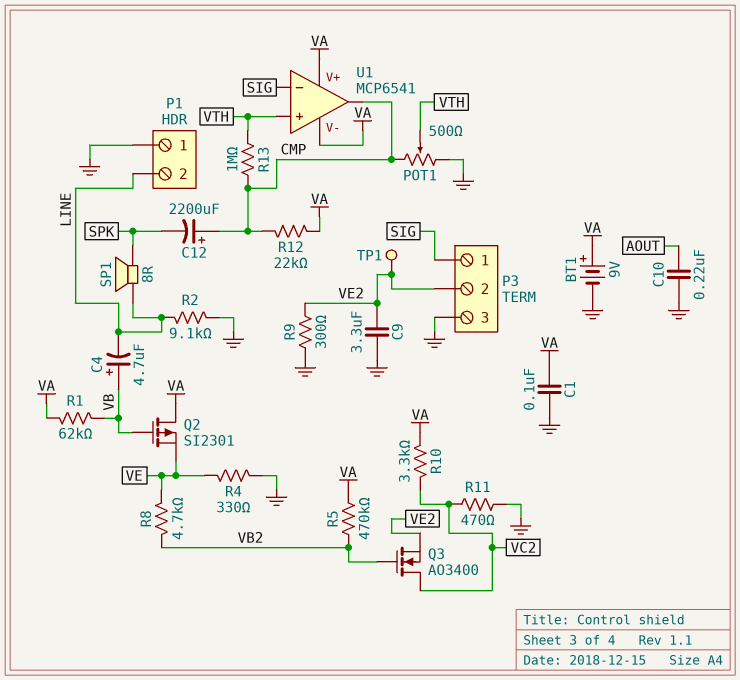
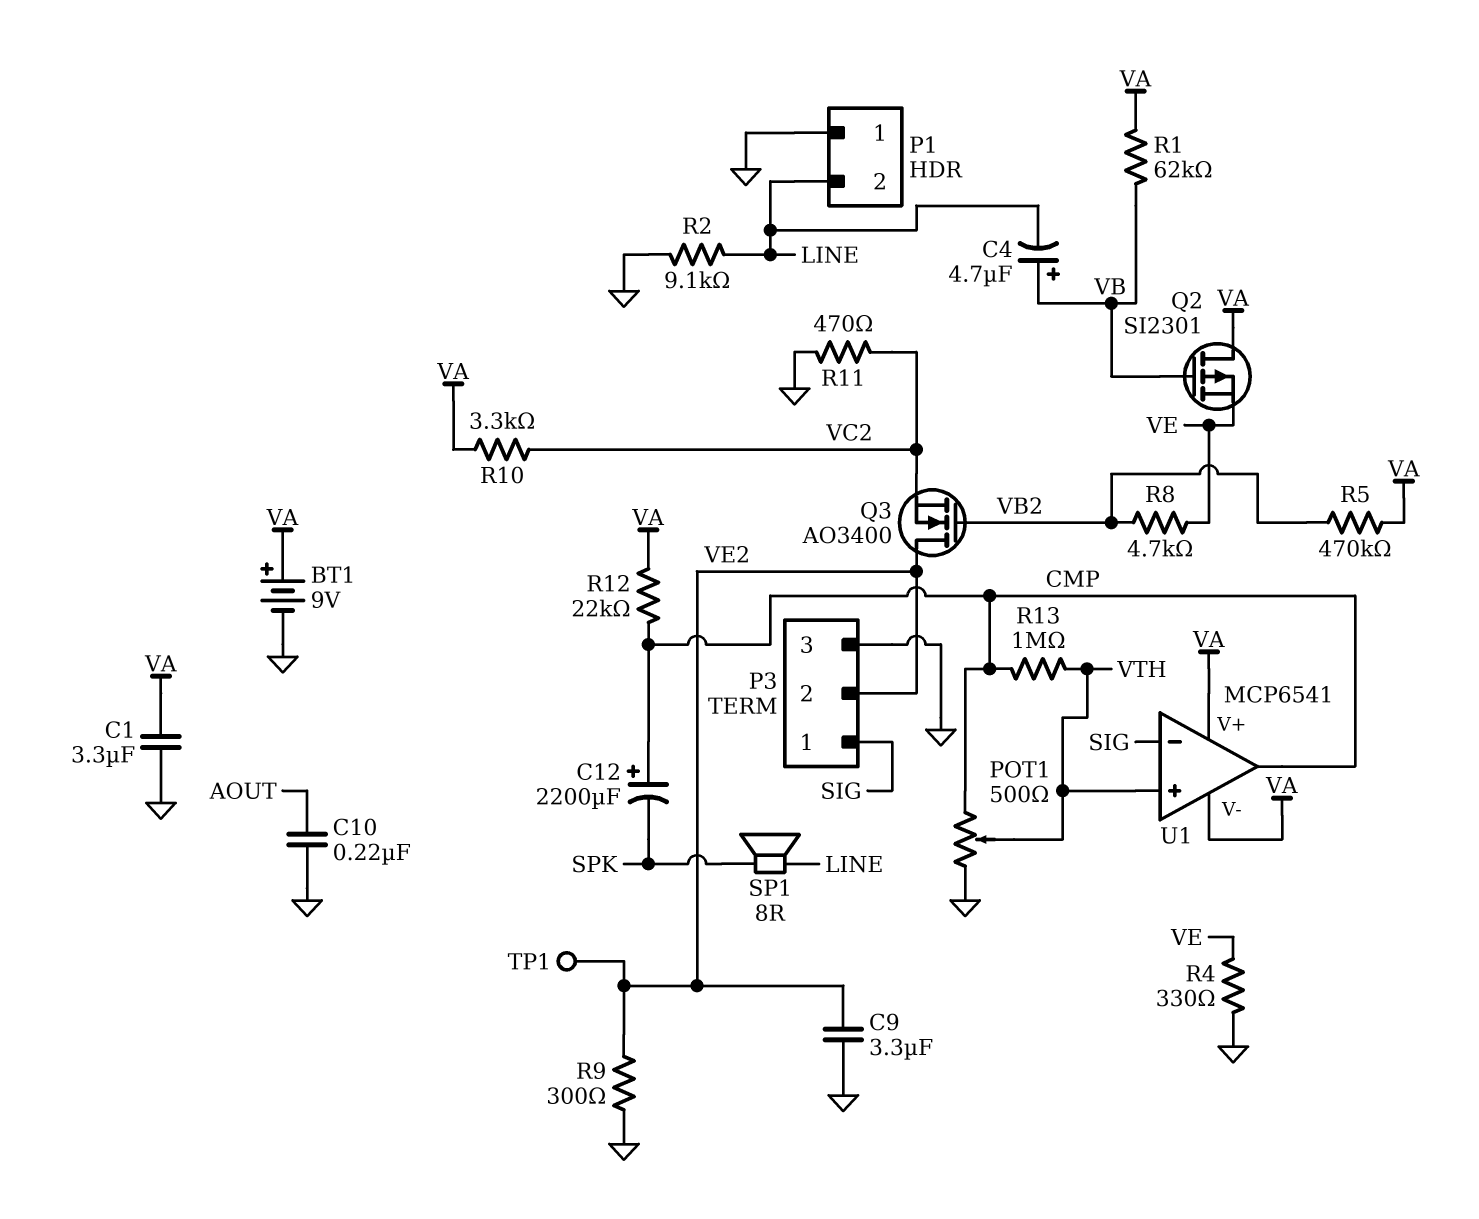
C1: 100nF (GND, VA) -> 3.3uF (GND, VA)
Q3: NMOS AO3400 (G VB2, D VC2, S VE2) -> NMOS AO3400 (G VB2, D VE2, S VC2)

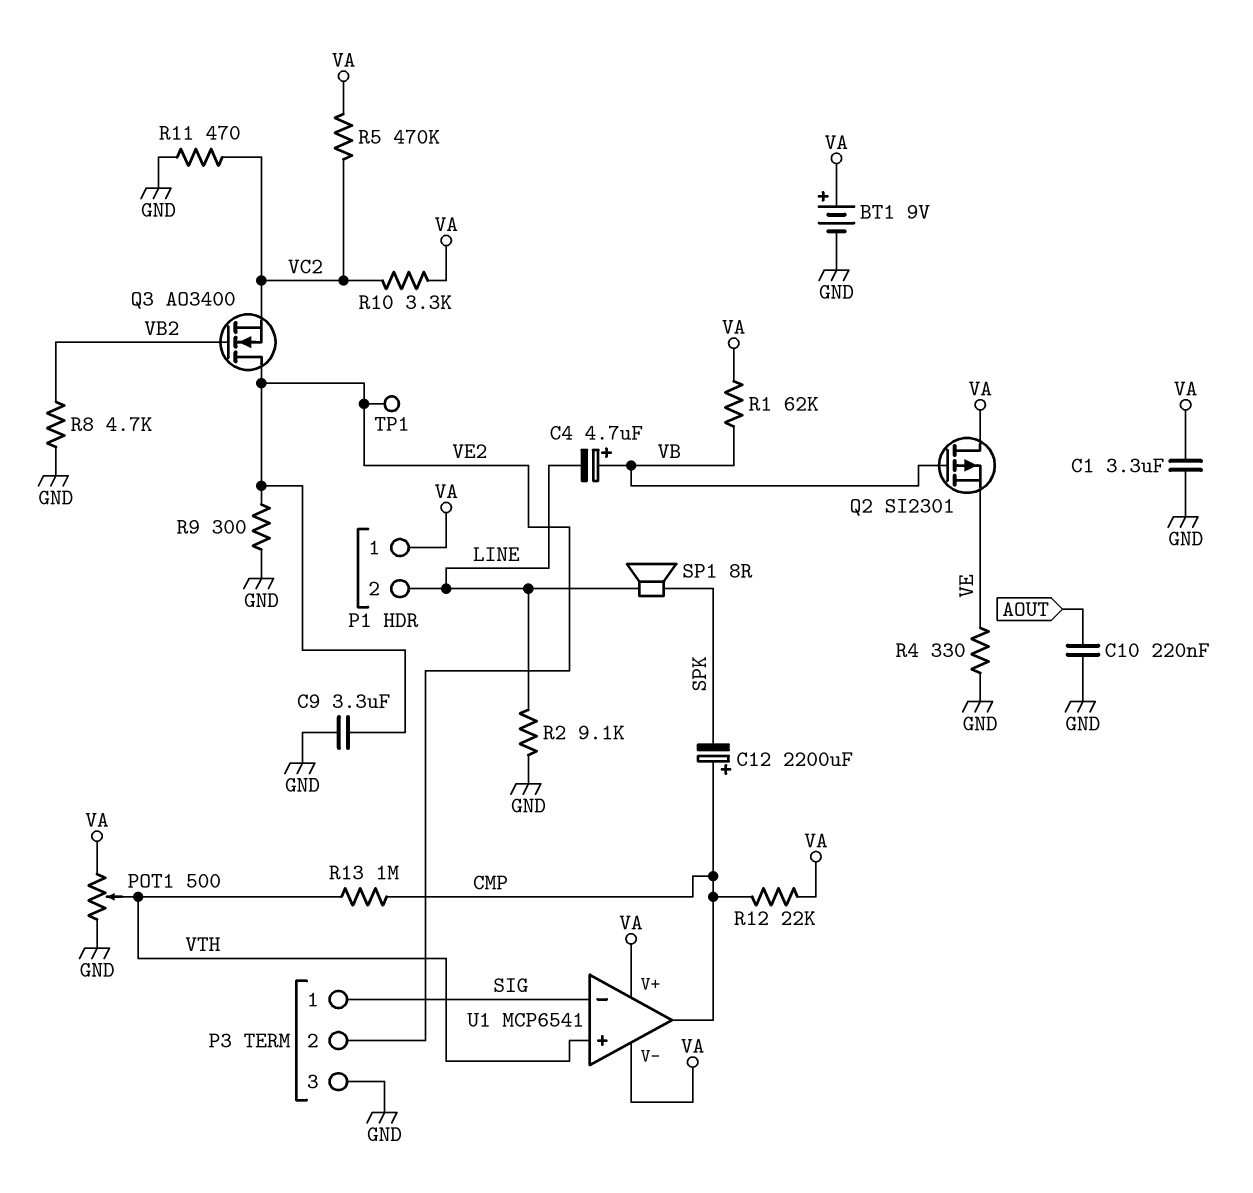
P1 pin 1: GND -> VA
POT1: 500 (CMP, GND, wiper VTH) -> 500 (GND, VA, wiper VTH)
R5: 470k (VA, VB2) -> 470k (VA, VC2)
R8: 4.7k (VB2, VE) -> 4.7k (GND, VB2)

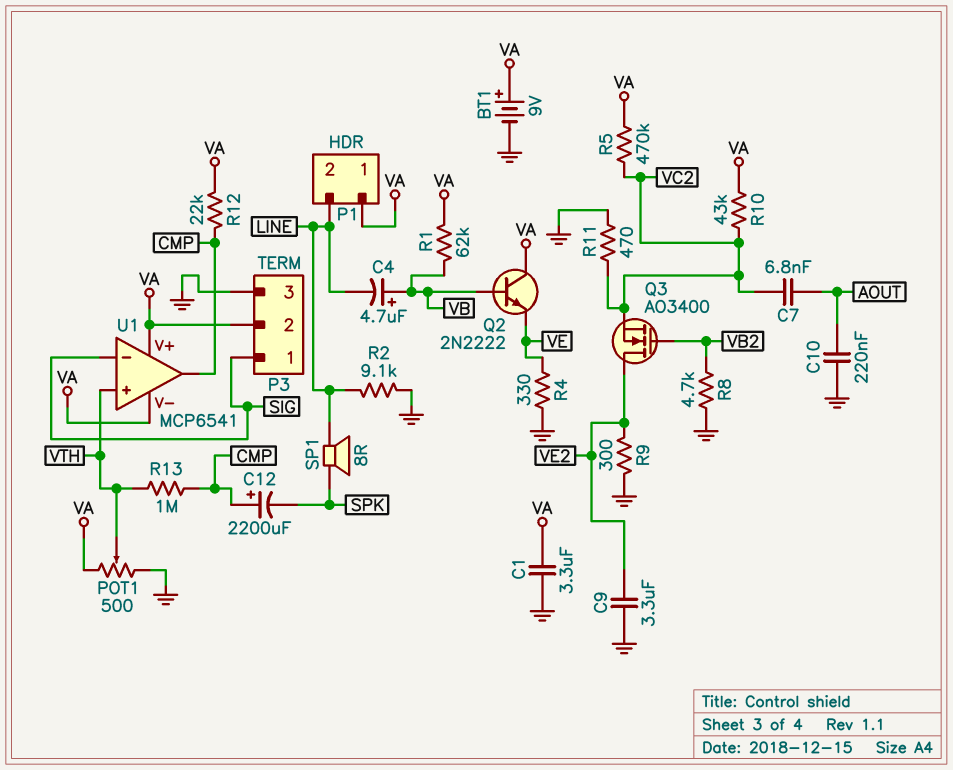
C7: none -> 6.8nF (AOUT, VC2)
P3 pin 2: VE2 -> VA
Q2: PMOS SI2301 (G VB, D VA, S VE) -> NPN 2N2222 (B VB, C VA, E VE)
R10: 3.3k (VA, VC2) -> 43k (VA, VC2)
TP1: test point (VE2) -> none

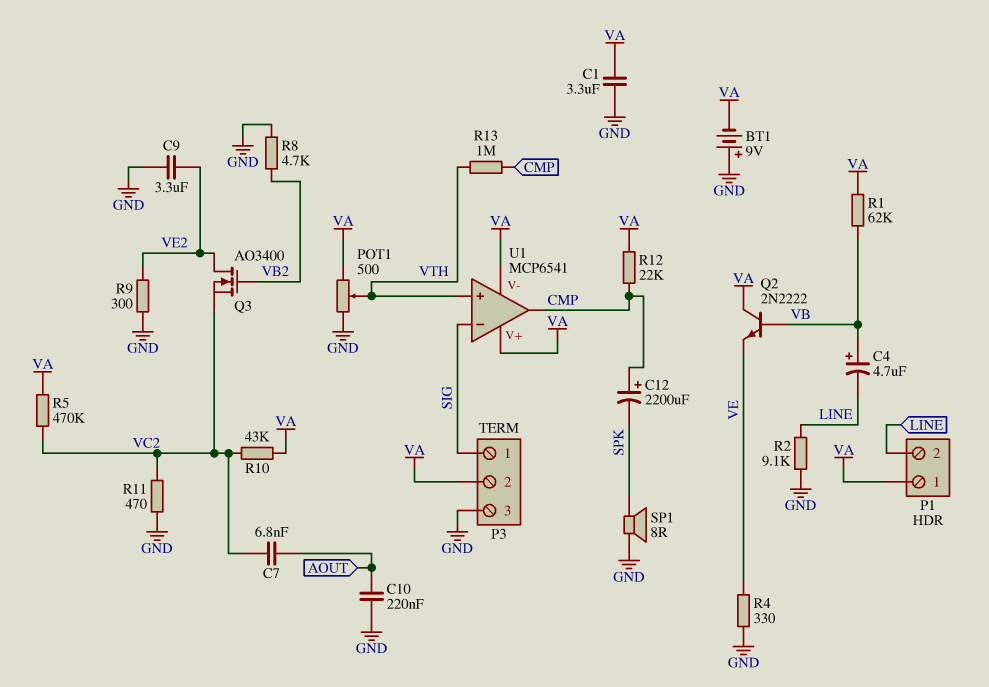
BT1: 9V (plus VA, minus GND) -> 9V (plus GND, minus VA)
SP1: speaker 8R (LINE, SPK) -> speaker 8R (GND, SPK)

